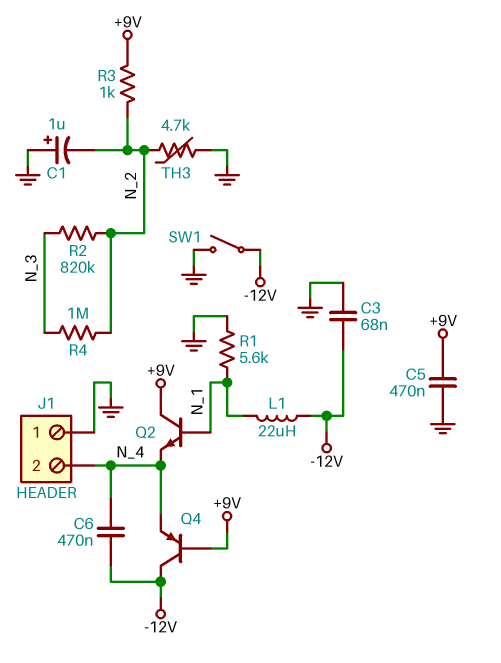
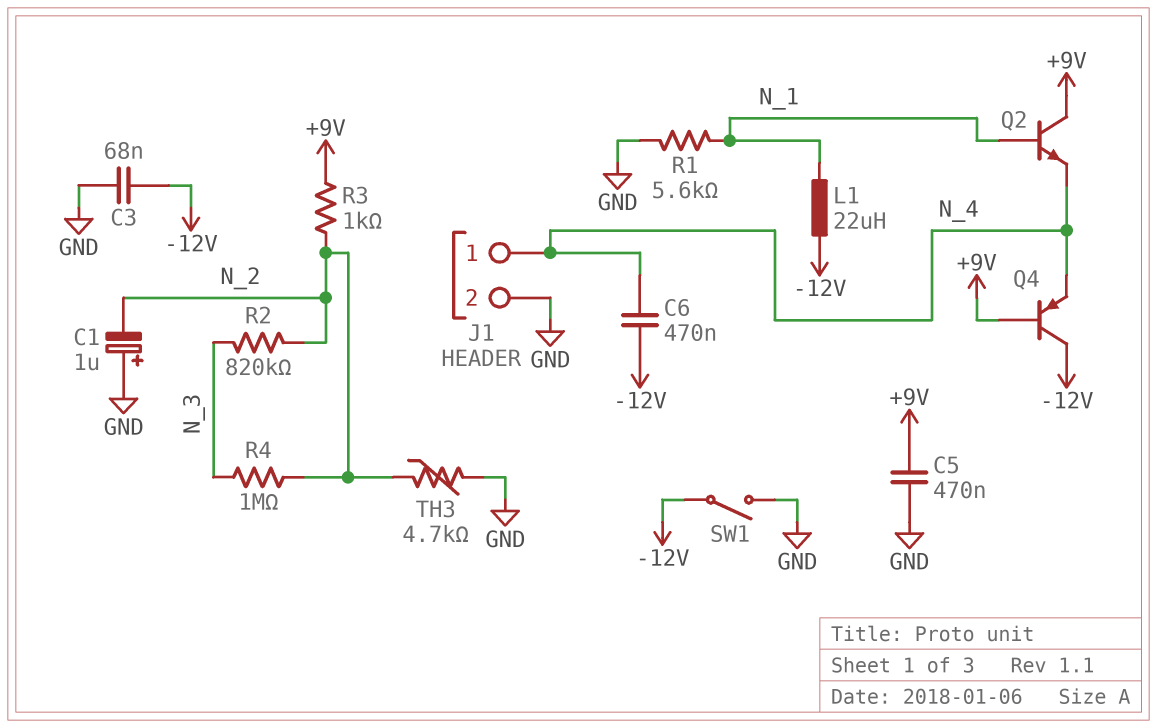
J1 pin 1: GND -> N_4
J1 pin 2: N_4 -> GND

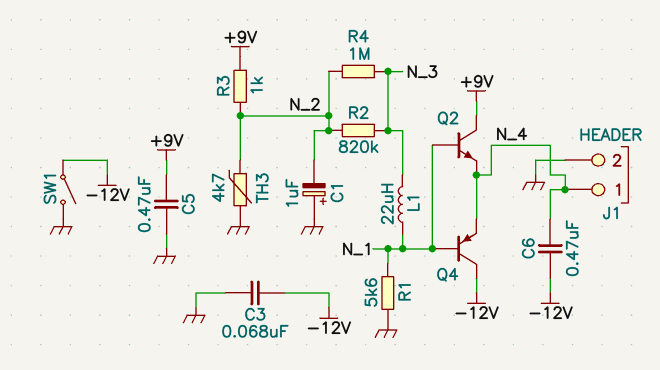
L1: 22uH (-12V, N_1) -> 22uH (N_1, N_3)
Q4: PNP (B +9V, C -12V, E N_4) -> PNP (B N_1, C -12V, E N_4)

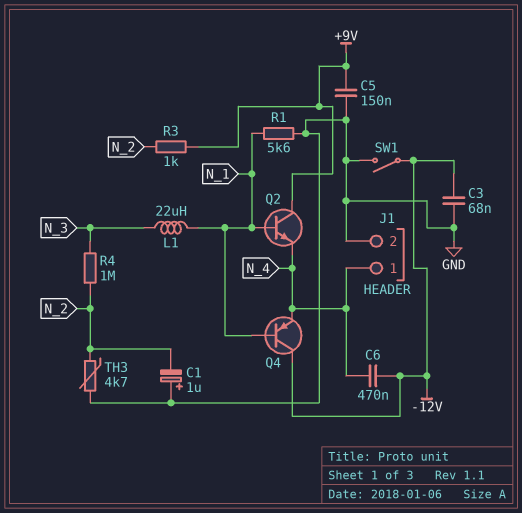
C5: 470nF (+9V, GND) -> 150nF (+9V, GND)
R2: 820k (N_2, N_3) -> none

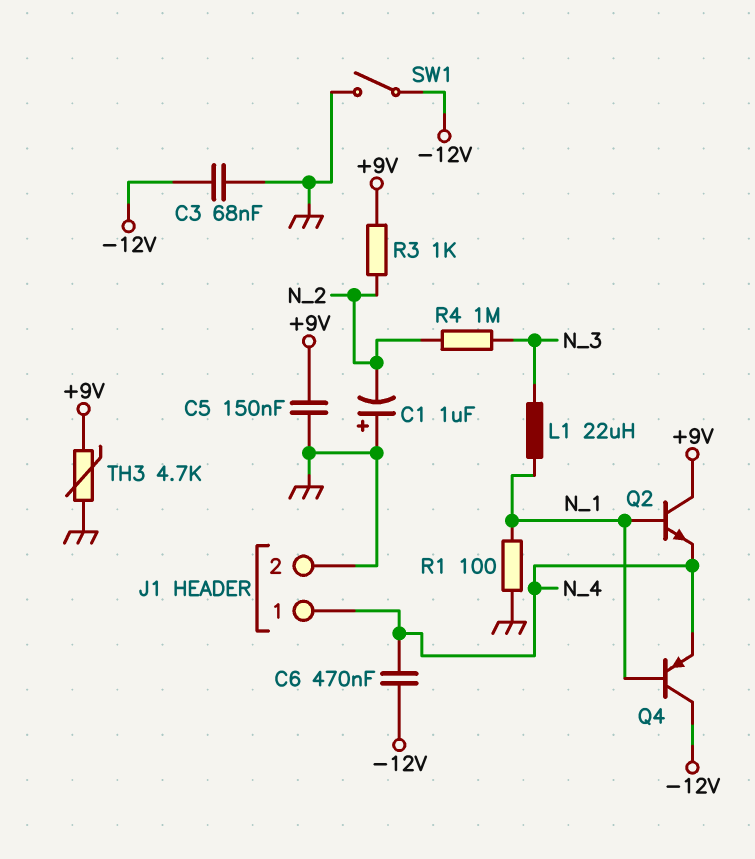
R1: 5.6k (GND, N_1) -> 100 (GND, N_1)
TH3: 4.7k (GND, N_2) -> 4.7k (+9V, GND)

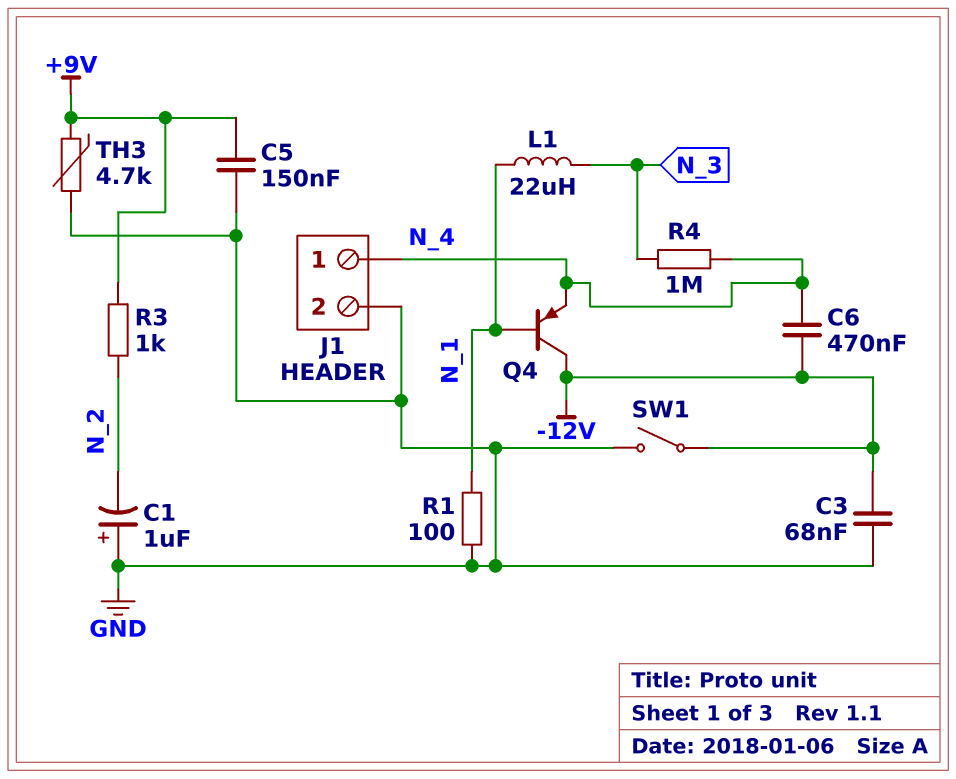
Q2: NPN (B N_1, C +9V, E N_4) -> none
R4: 1M (N_2, N_3) -> 1M (N_3, N_4)

